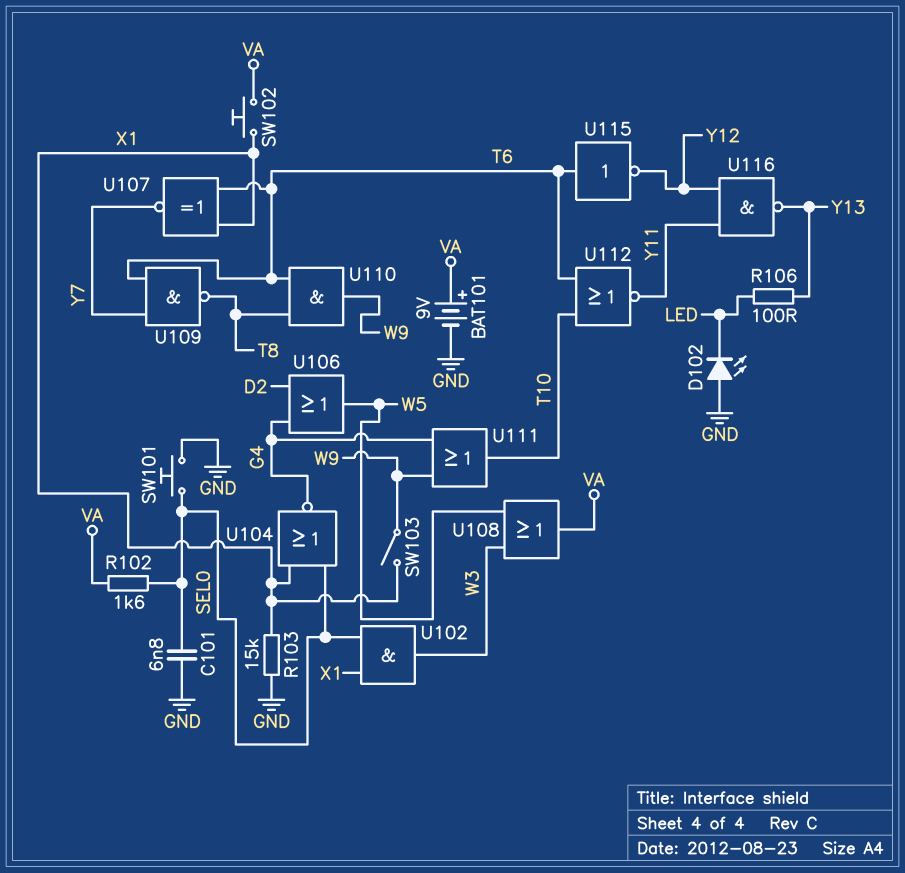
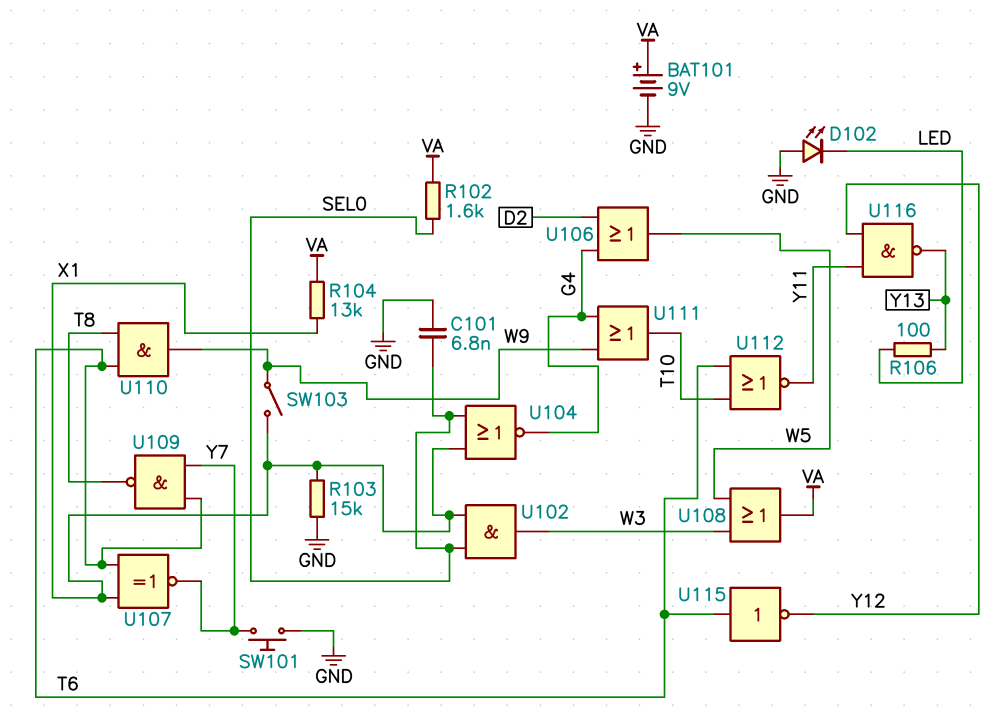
R104: none -> 13k (VA, X1)
SW101: button (GND, SEL0) -> button (GND, Y7)
SW102: button (VA, X1) -> none

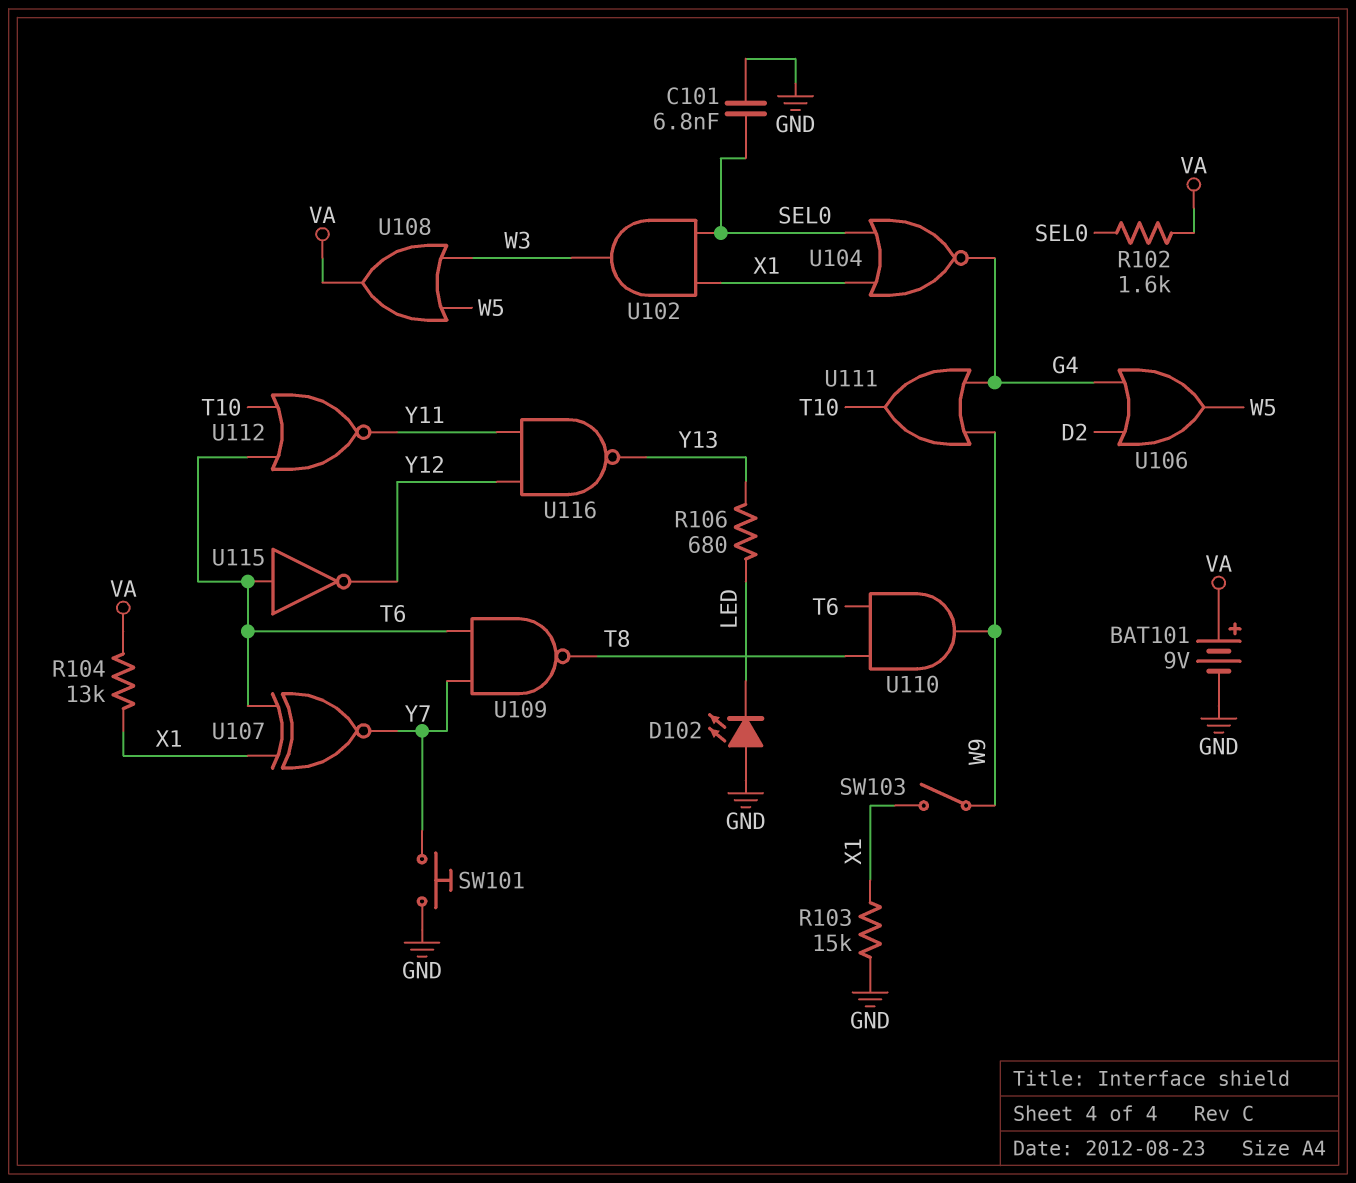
R106: 100 (LED, Y13) -> 680 (LED, Y13)

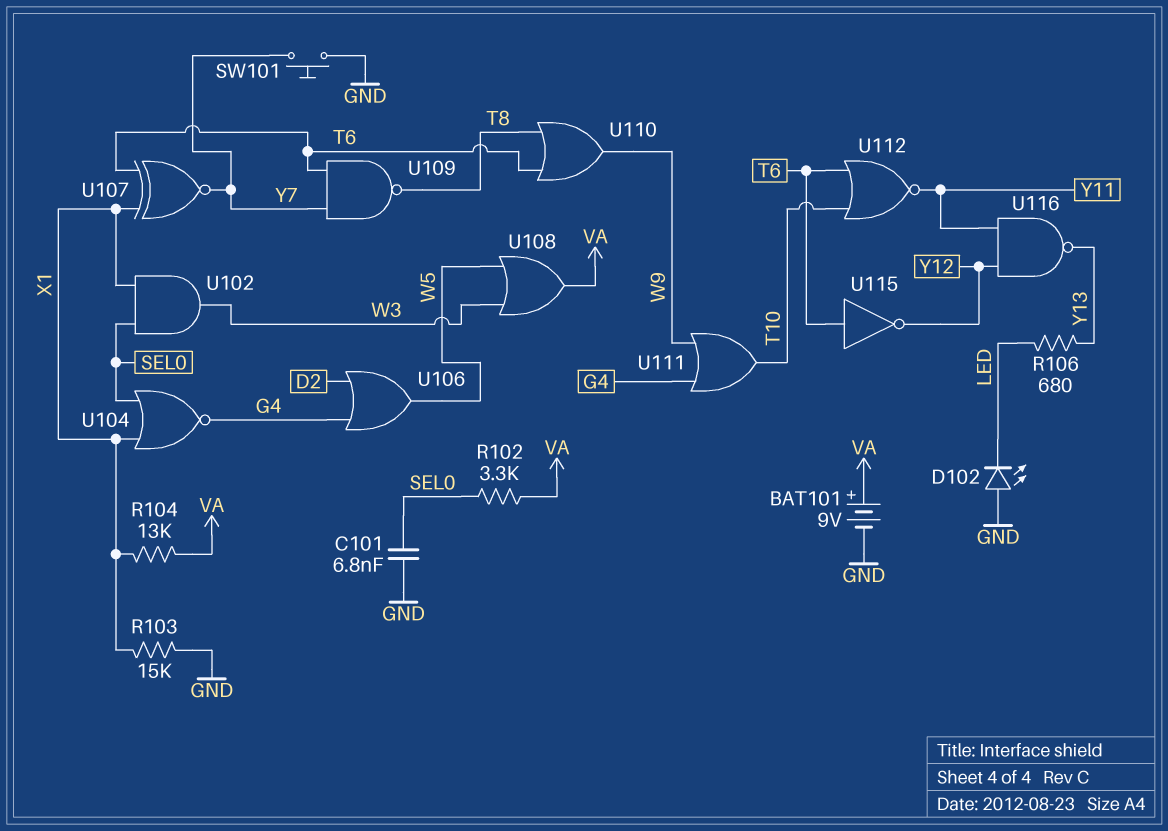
R102: 1.6k (SEL0, VA) -> 3.3k (SEL0, VA)
SW103: switch (W9, X1) -> none
U110: AND (in T6, in T8, out W9) -> OR (in T6, in T8, out W9)

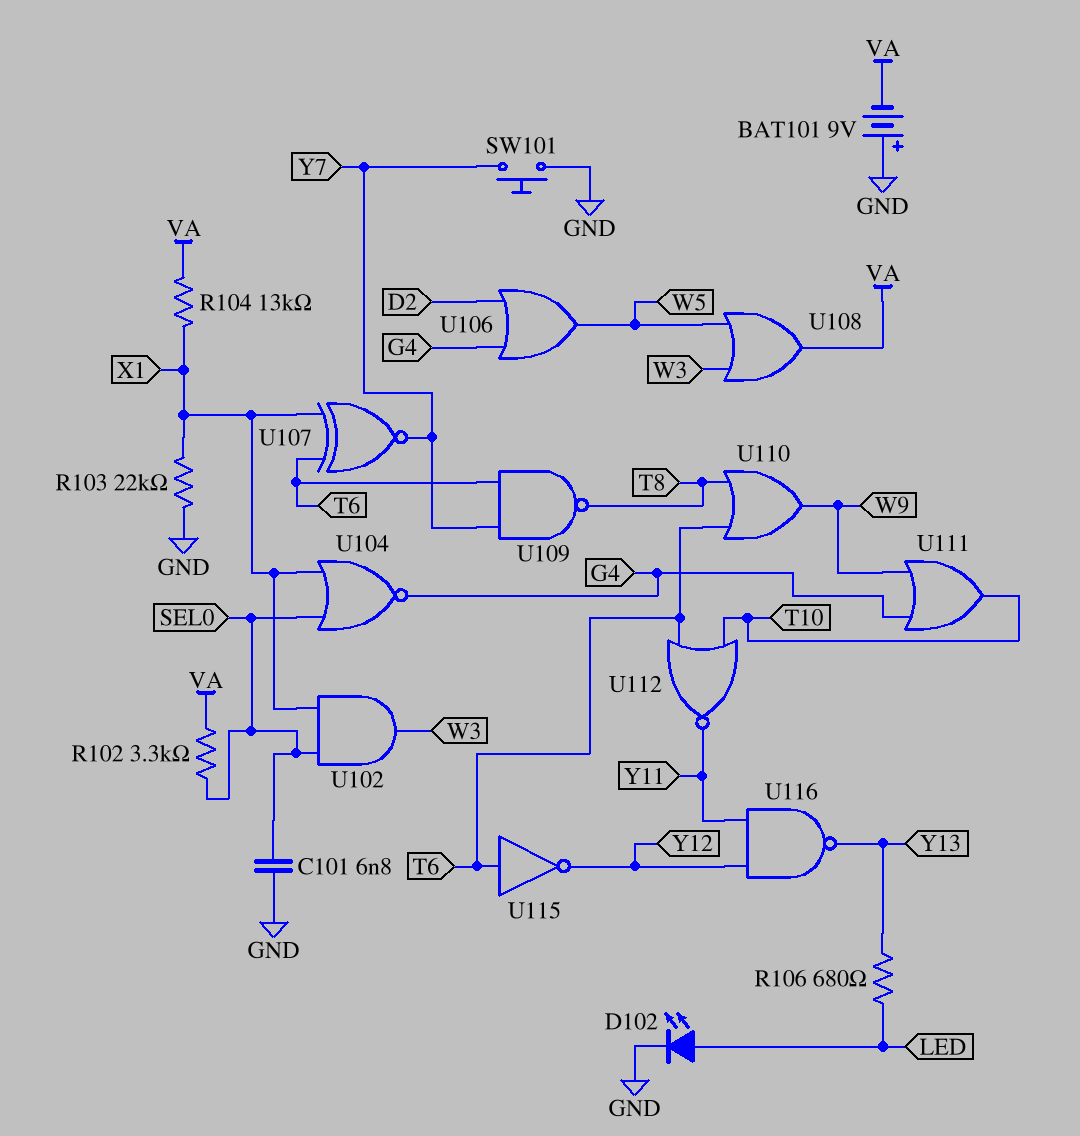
BAT101: 9V (plus VA, minus GND) -> 9V (plus GND, minus VA)
D102: LED (A GND, K LED) -> LED (A LED, K GND)
R103: 15k (GND, X1) -> 22k (GND, X1)

